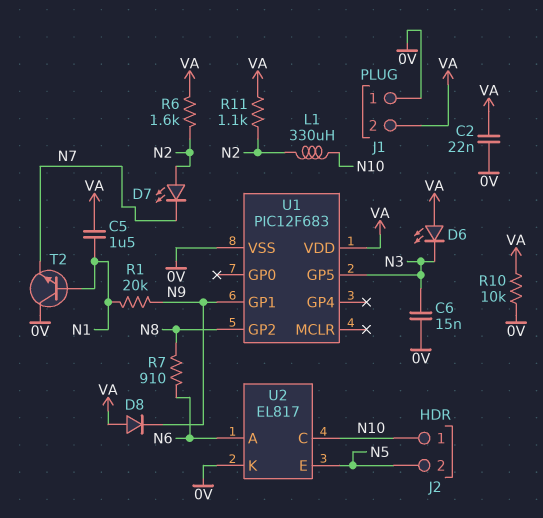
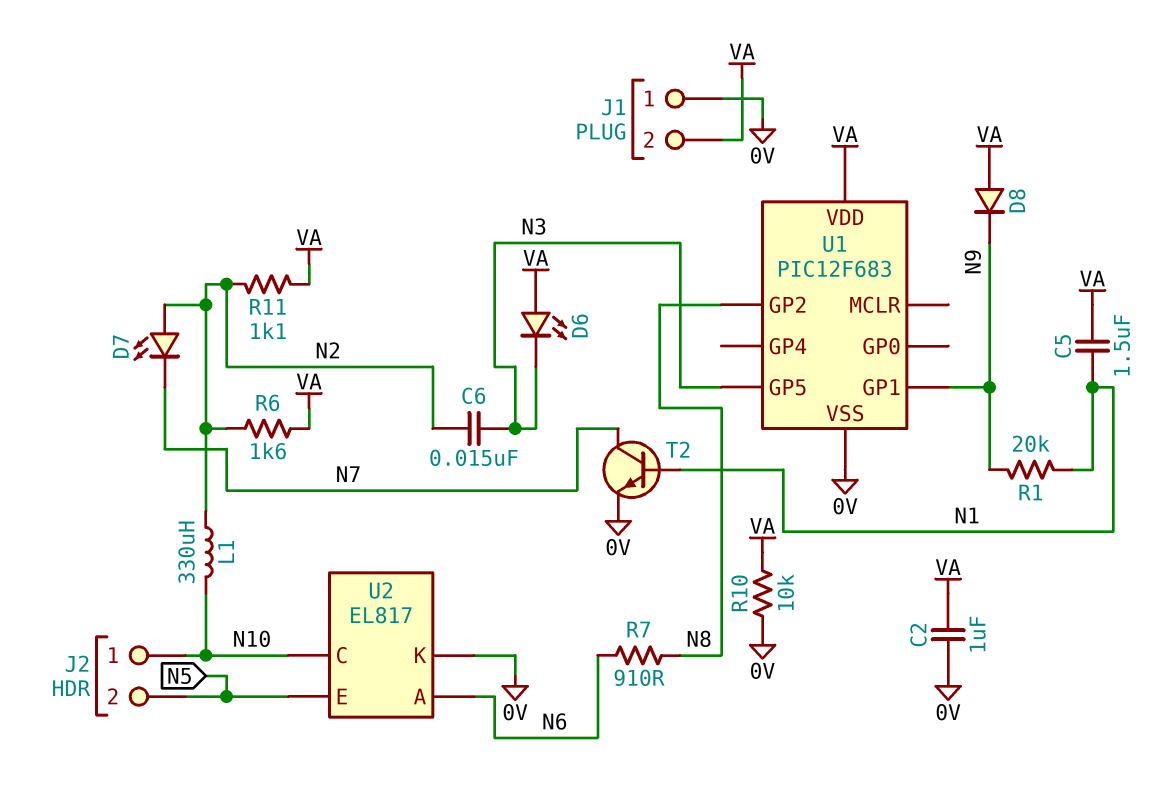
C2: 22nF (0V, VA) -> 1uF (0V, VA)
C6: 15nF (0V, N3) -> 15nF (N2, N3)
T2: NPN (B N1, C 0V, E N7) -> NPN (B N1, C N7, E 0V)

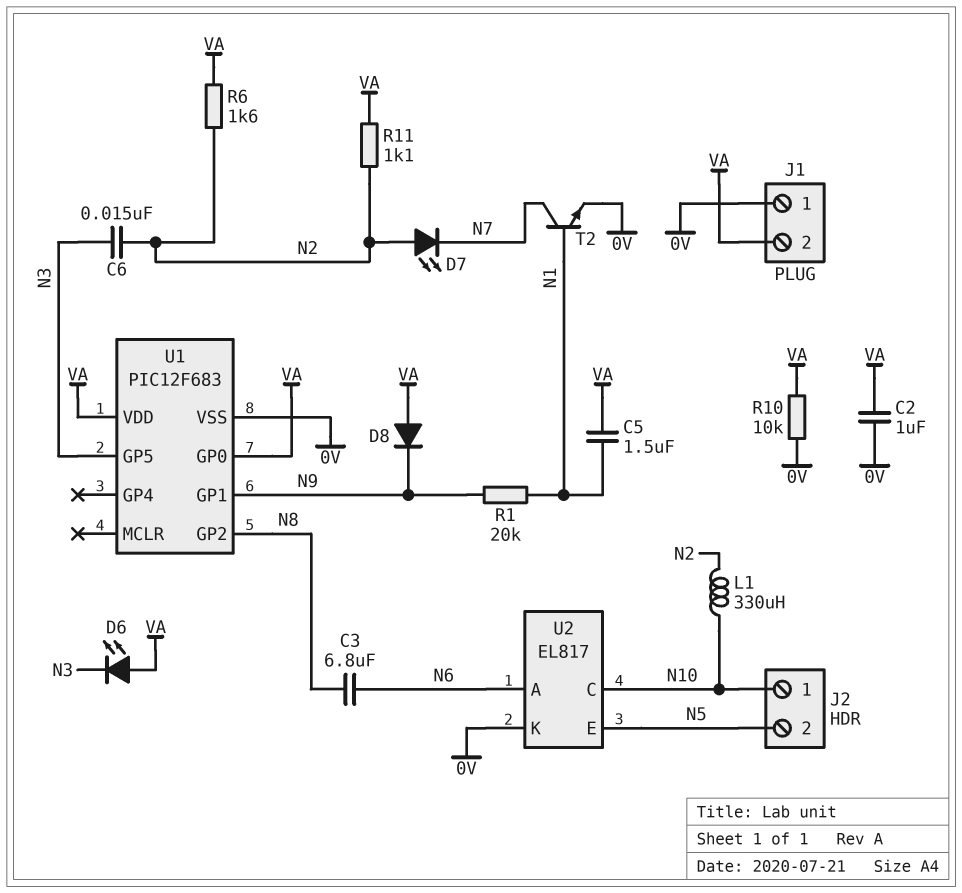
C3: none -> 6.8uF (N6, N8)
R7: 910 (N6, N8) -> none
U1 pin GP0: none -> VA

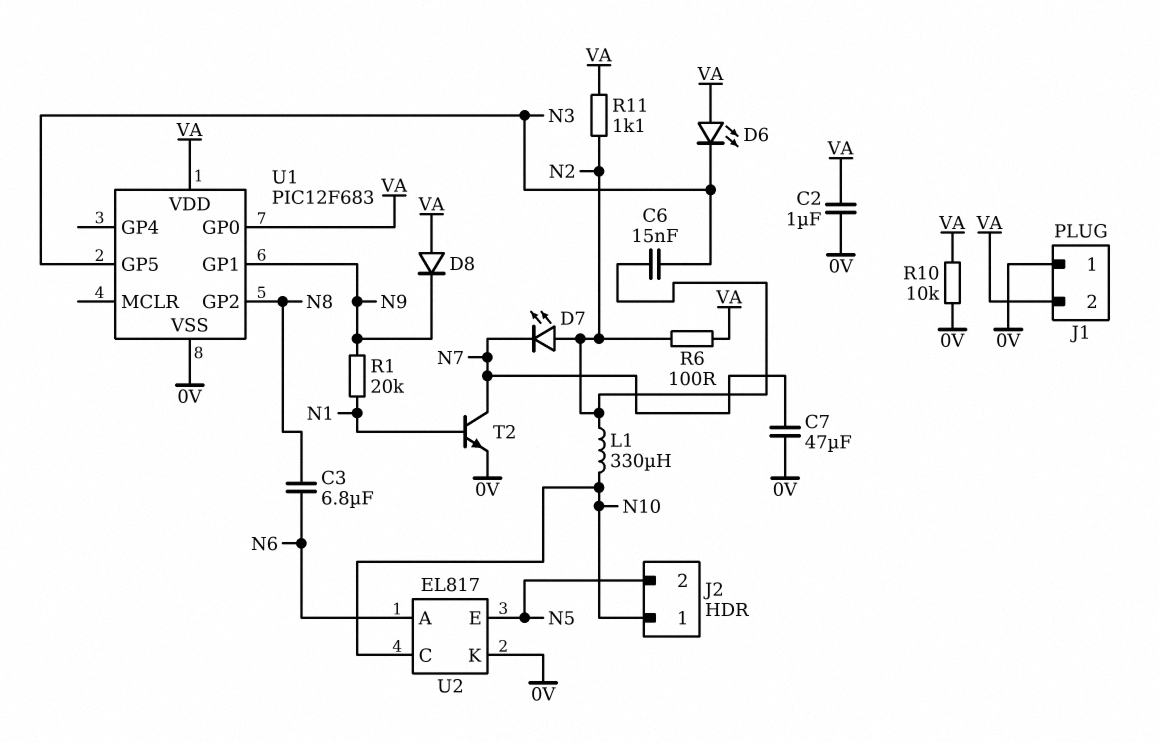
C5: 1.5uF (N1, VA) -> none
C7: none -> 47uF (0V, N7)
R6: 1.6k (N2, VA) -> 100 (N2, VA)

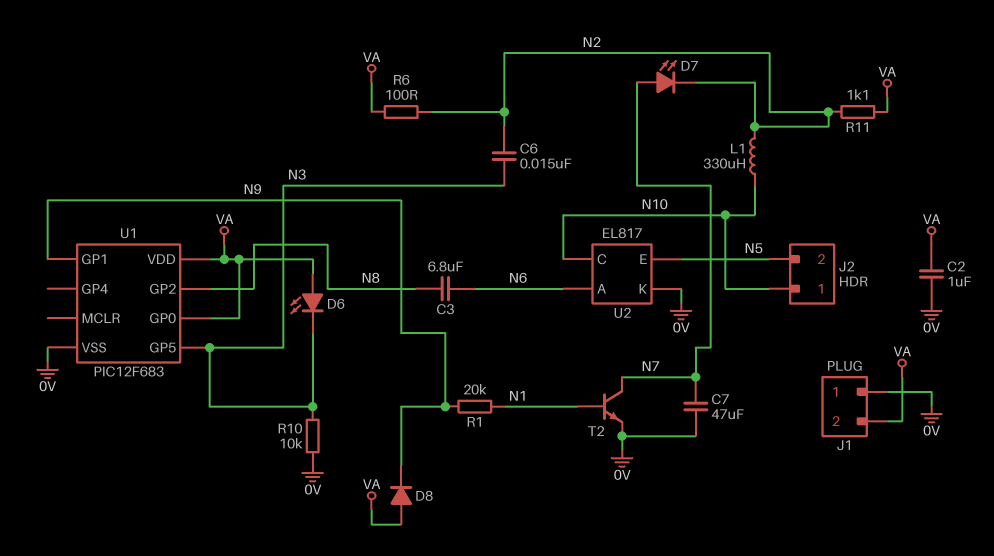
D7: LED (A N2, K N7) -> LED (A N7, K N2)
R10: 10k (0V, VA) -> 10k (0V, N3)

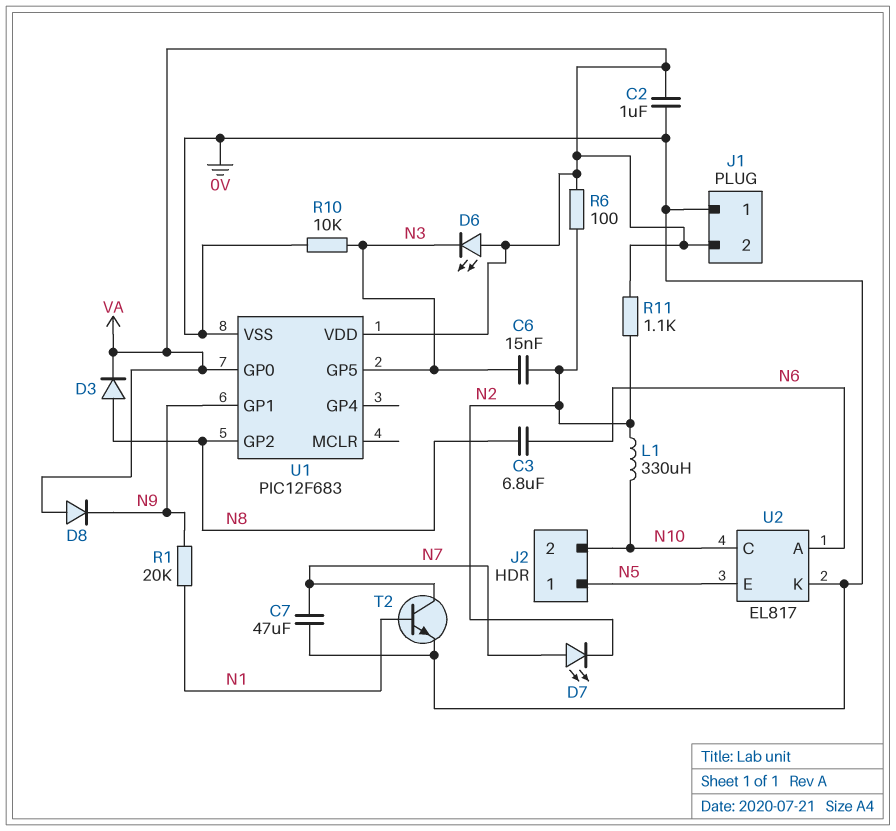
D3: none -> diode (A N8, K VA)
J2 pin 1: N10 -> N5
J2 pin 2: N5 -> N10

